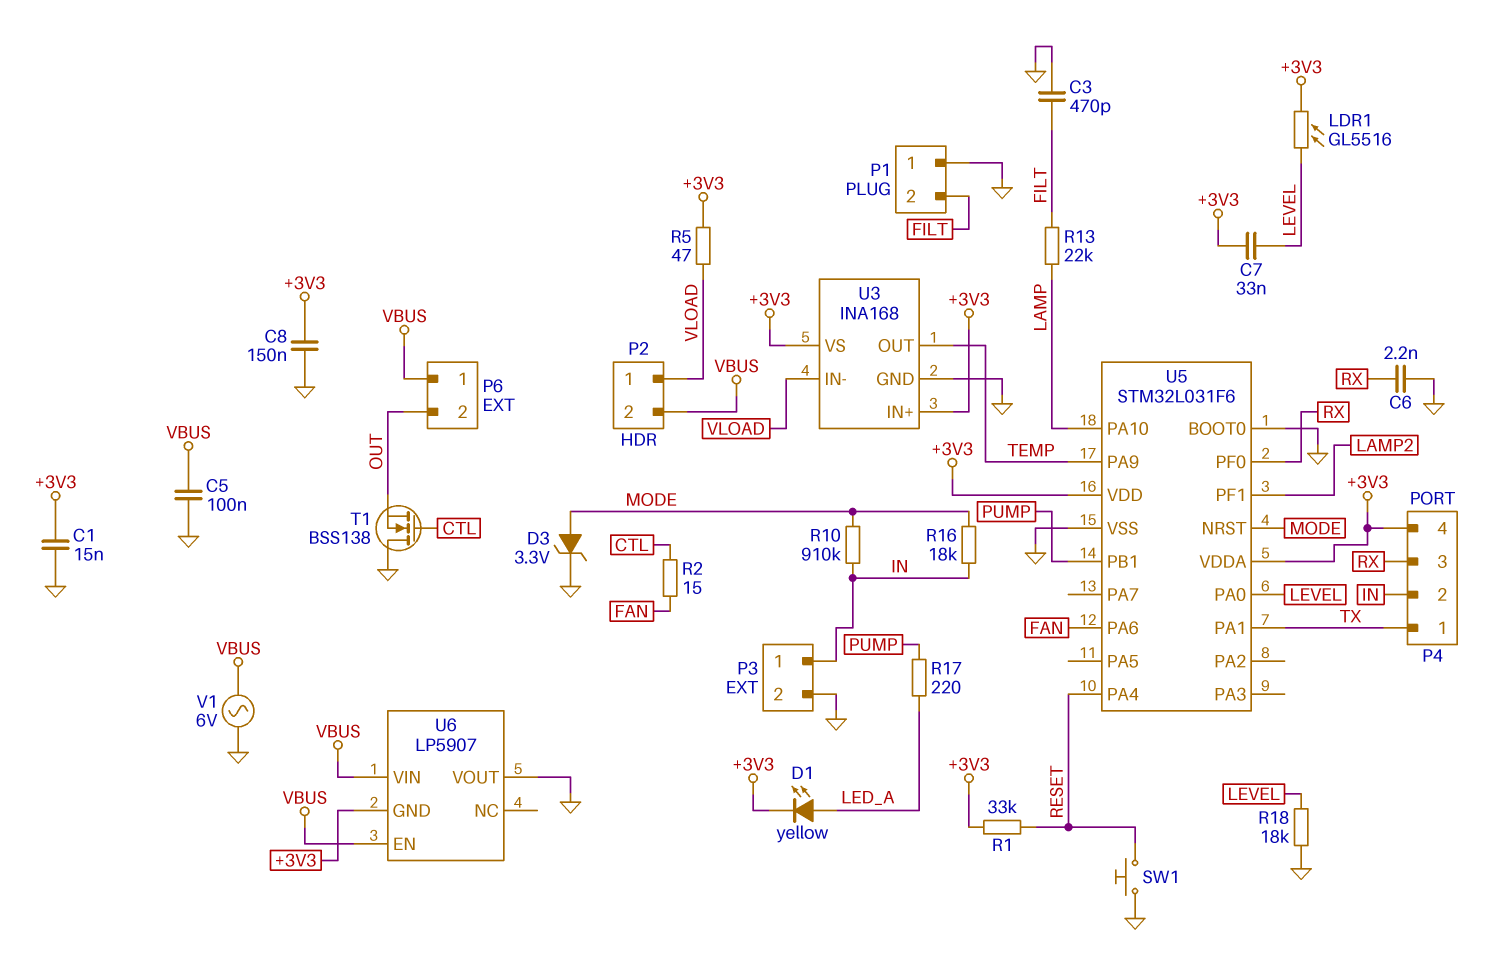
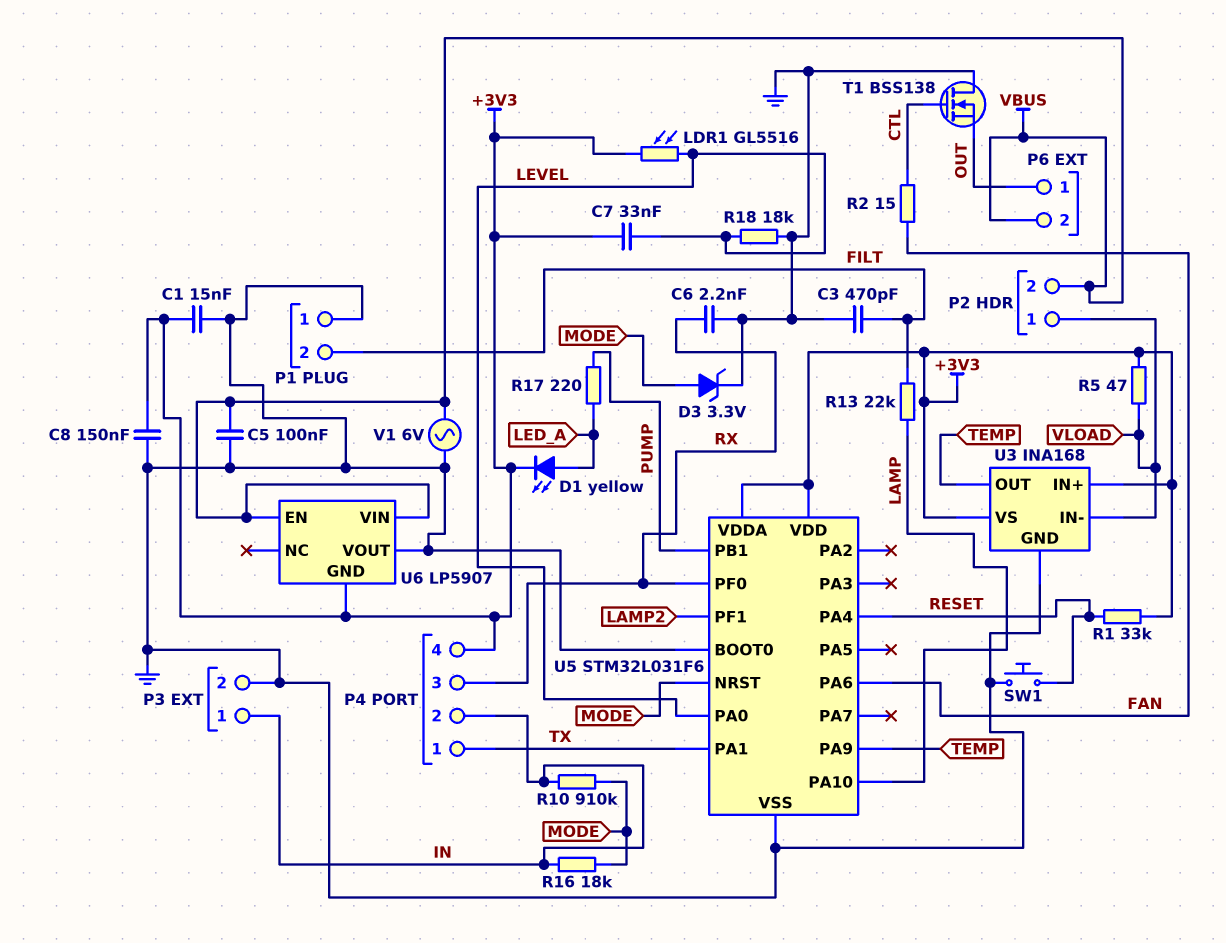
P6 pin 1: VBUS -> OUT
P6 pin 2: OUT -> VBUS

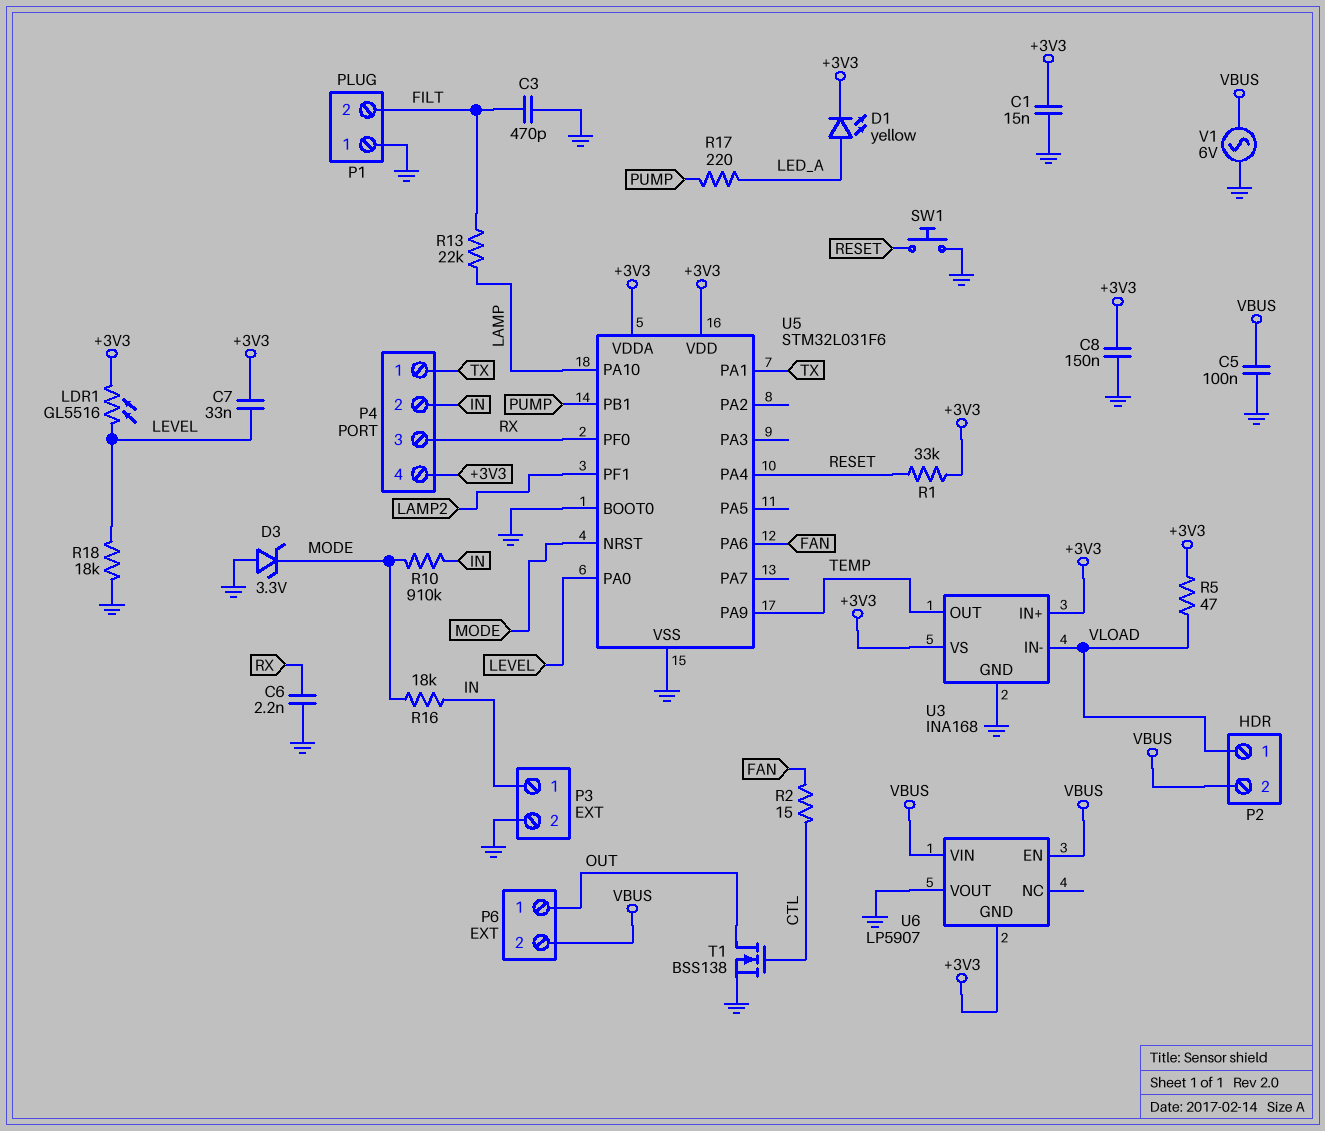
D3: zener 3.3V (A MODE, K GND) -> zener 3.3V (A GND, K MODE)
T1: NMOS BSS138 (G CTL, D GND, S OUT) -> NMOS BSS138 (G CTL, D OUT, S GND)

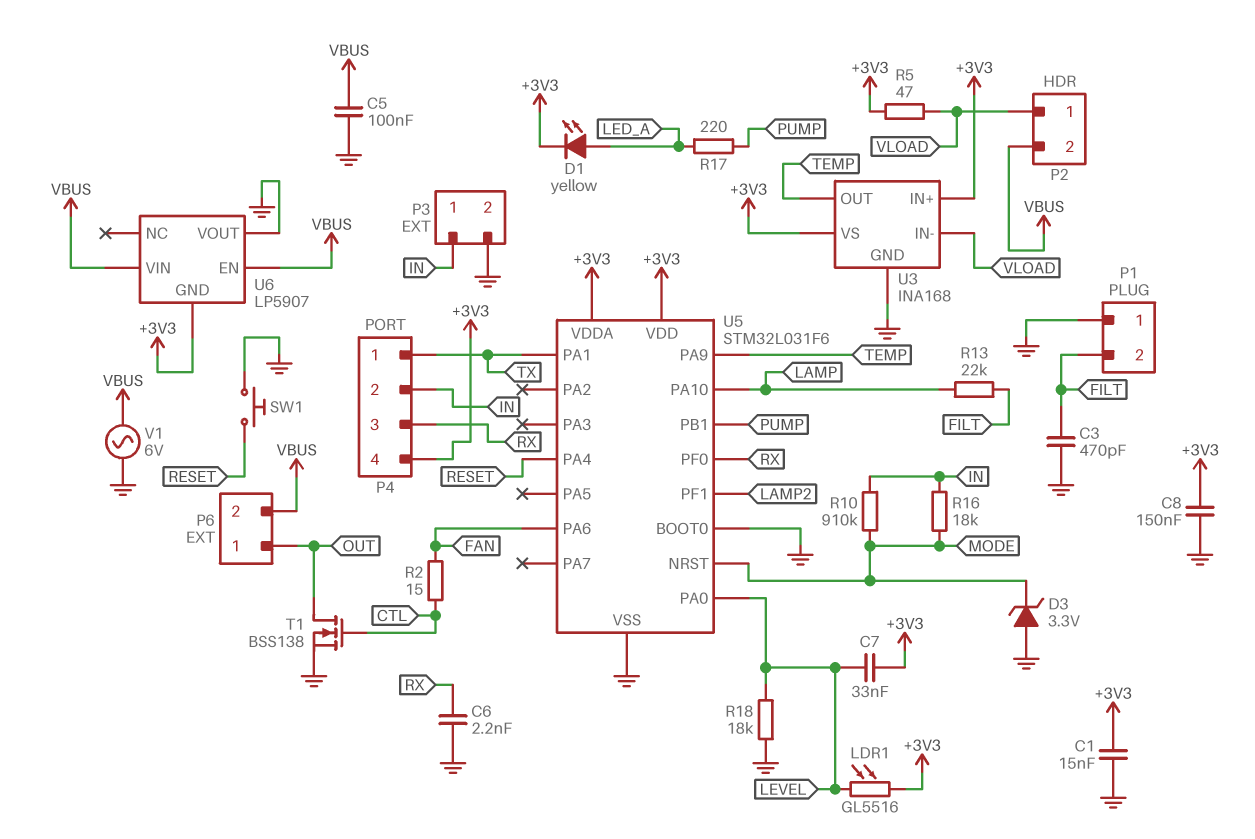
R1: 33k (+3V3, RESET) -> none

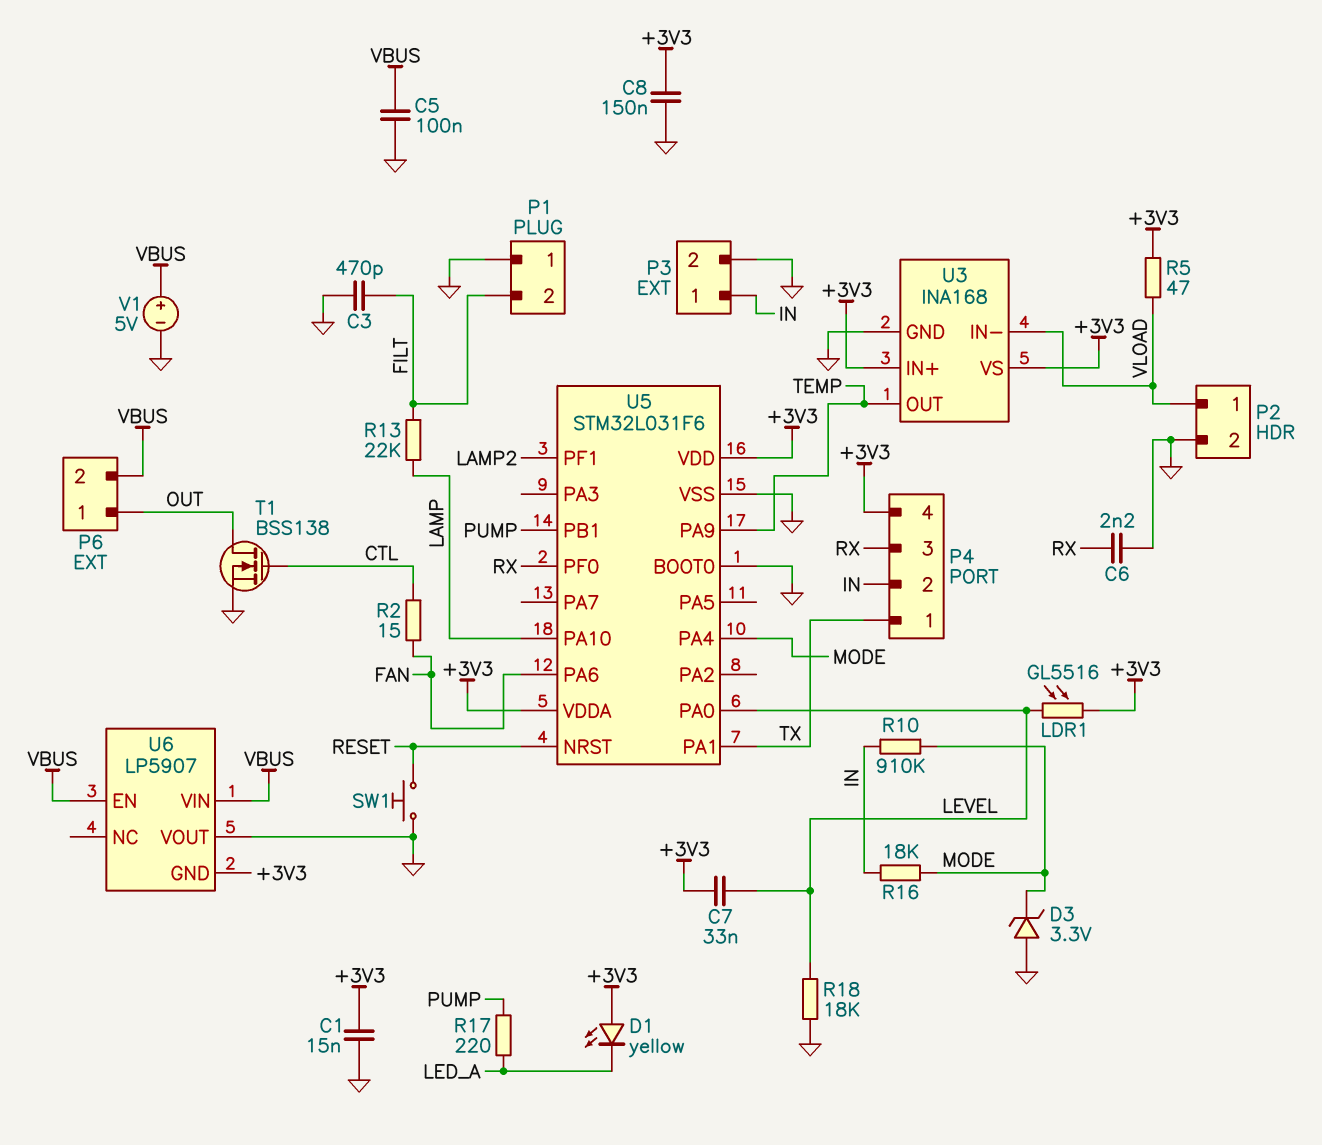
D1: LED yellow (A LED_A, K +3V3) -> LED yellow (A +3V3, K LED_A)
P2 pin 2: VBUS -> GND
U5 pin NRST: MODE -> RESET
U5 pin PA4: RESET -> MODE
V1: AC 6V (GND, VBUS) -> 5V (plus VBUS, minus GND)

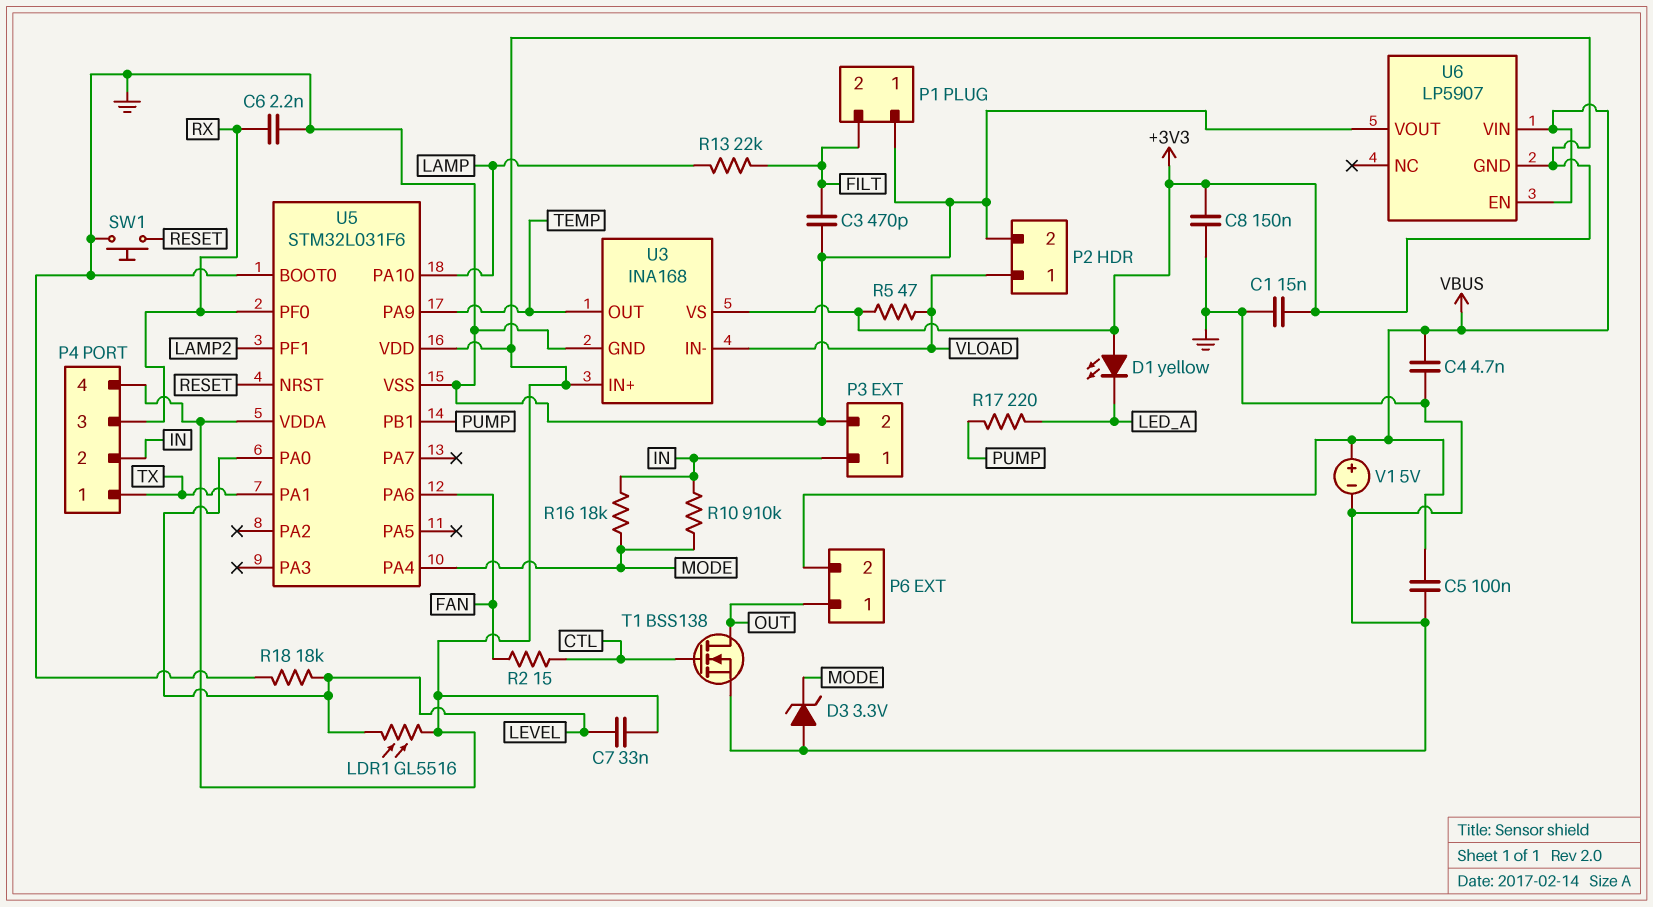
C4: none -> 4.7nF (GND, VBUS)

